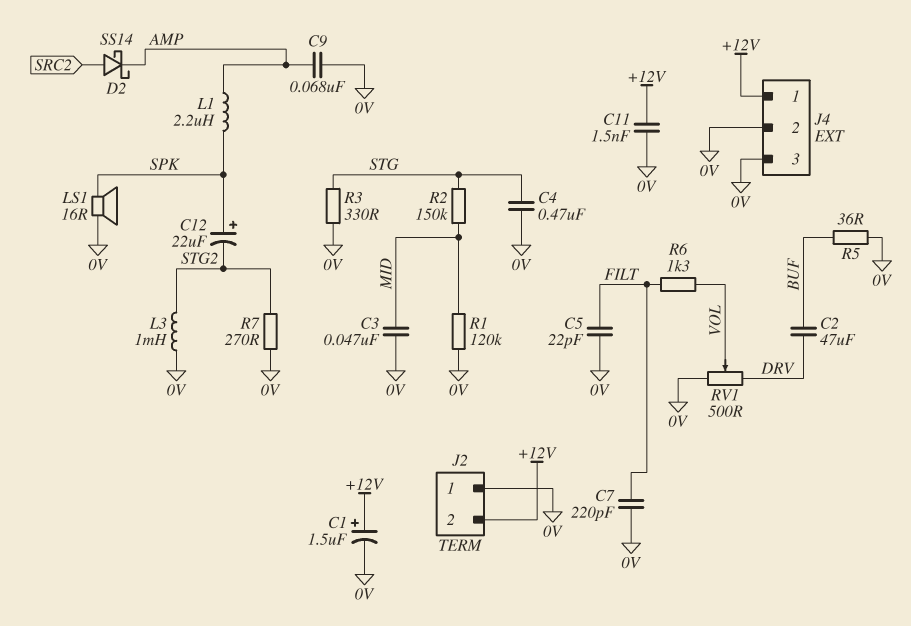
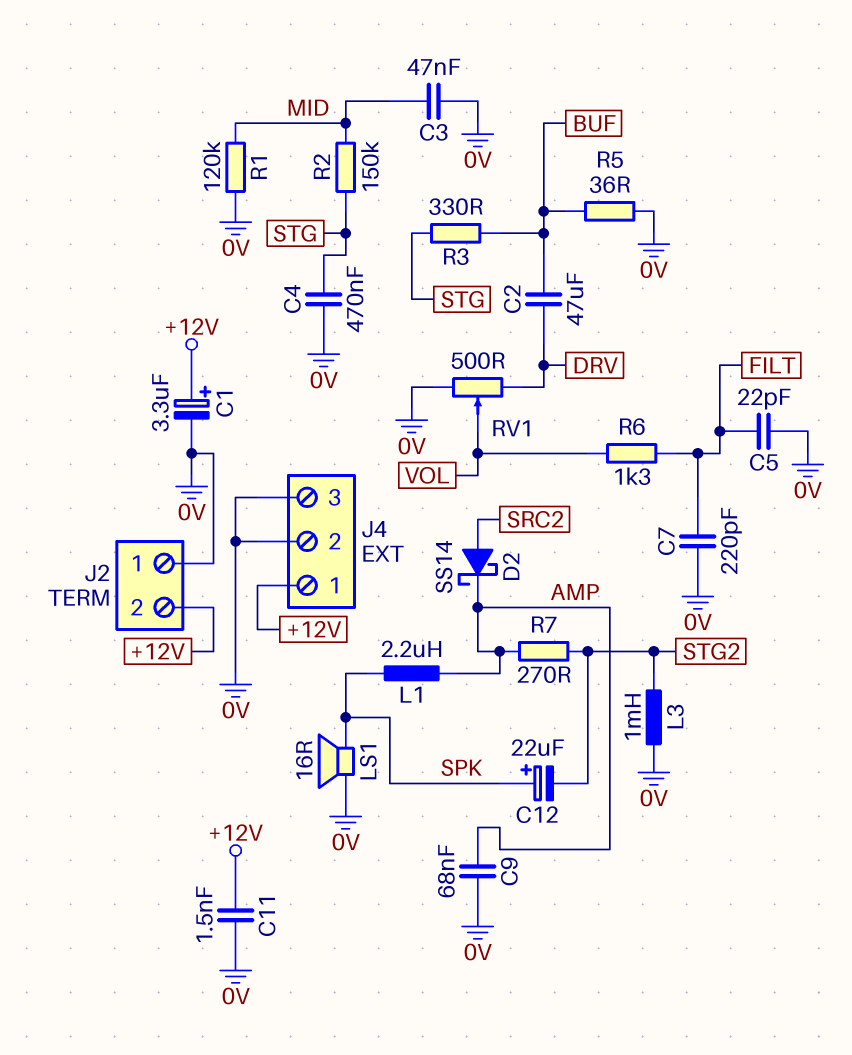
C1: 1.5uF (plus +12V, minus 0V) -> 3.3uF (plus +12V, minus 0V)
R3: 330 (0V, STG) -> 330 (BUF, STG)
R7: 270 (0V, STG2) -> 270 (AMP, STG2)

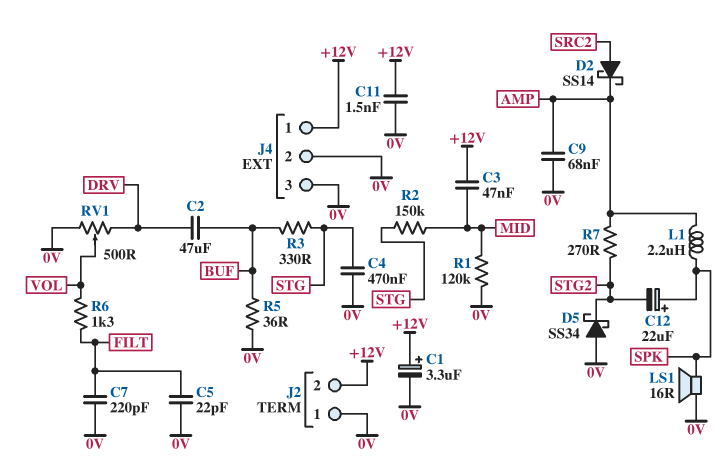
C3: 47nF (0V, MID) -> 47nF (+12V, MID)
D5: none -> schottky SS34 (A 0V, K STG2)
L3: 1mH (0V, STG2) -> none

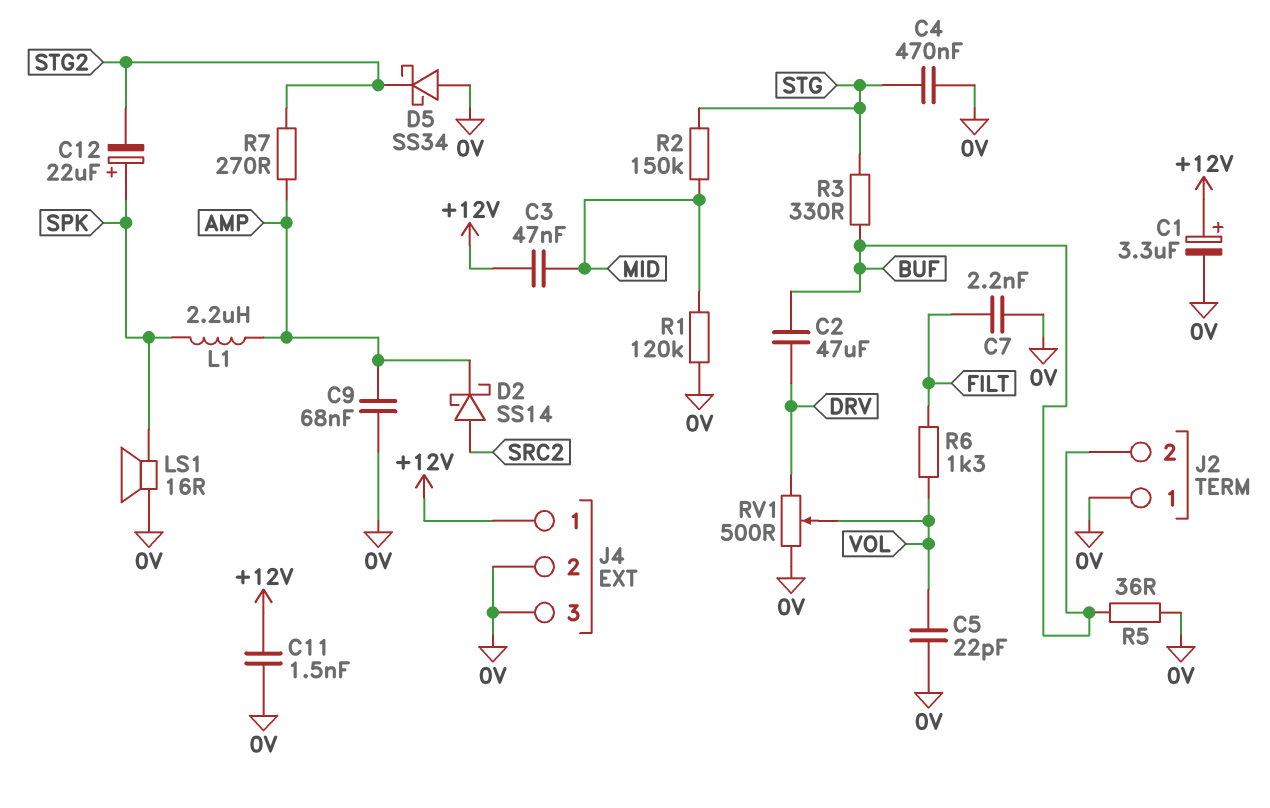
C5: 22pF (0V, FILT) -> 22pF (0V, VOL)
C7: 220pF (0V, FILT) -> 2.2nF (0V, FILT)
J2 pin 2: +12V -> BUF

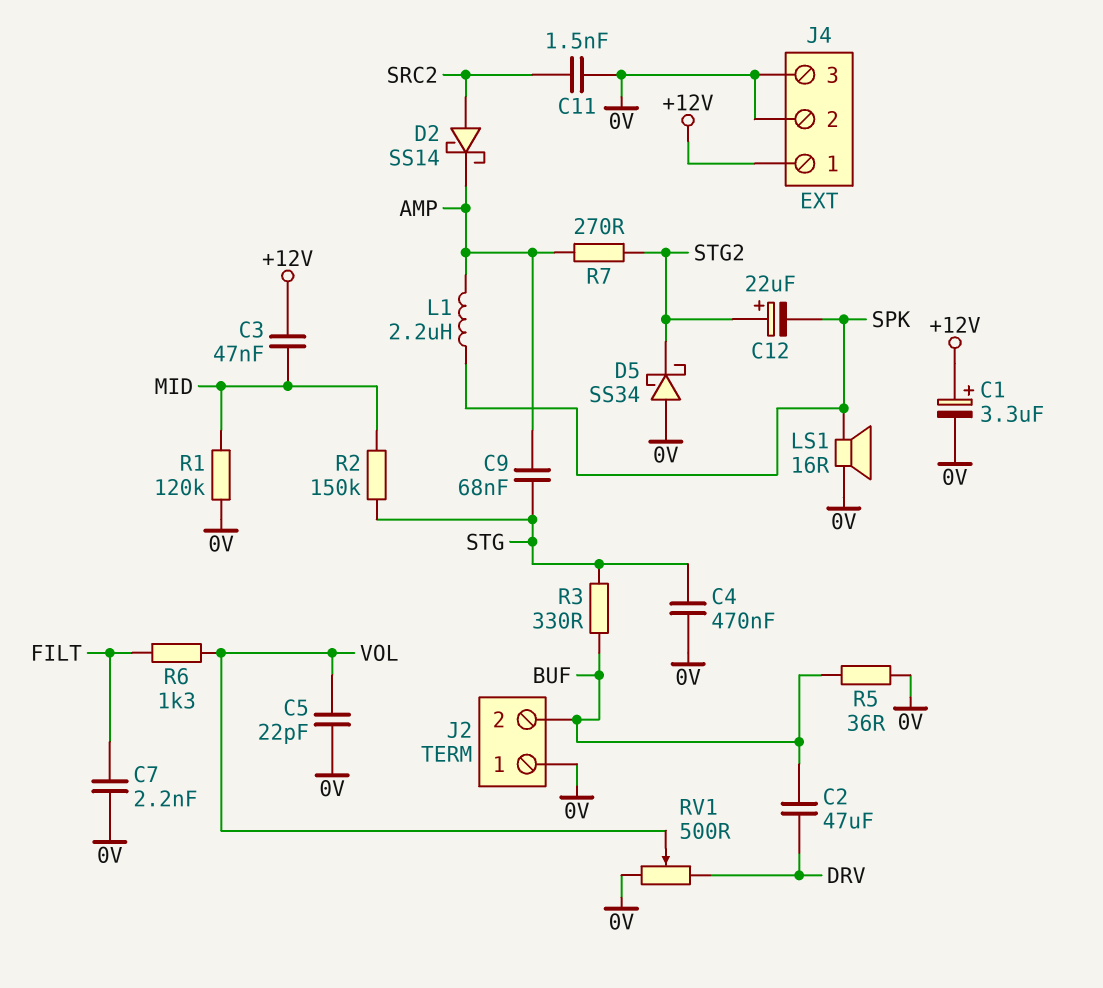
C9: 68nF (0V, AMP) -> 68nF (AMP, STG)
C11: 1.5nF (+12V, 0V) -> 1.5nF (0V, SRC2)
C12: 22uF (plus SPK, minus STG2) -> 22uF (plus STG2, minus SPK)

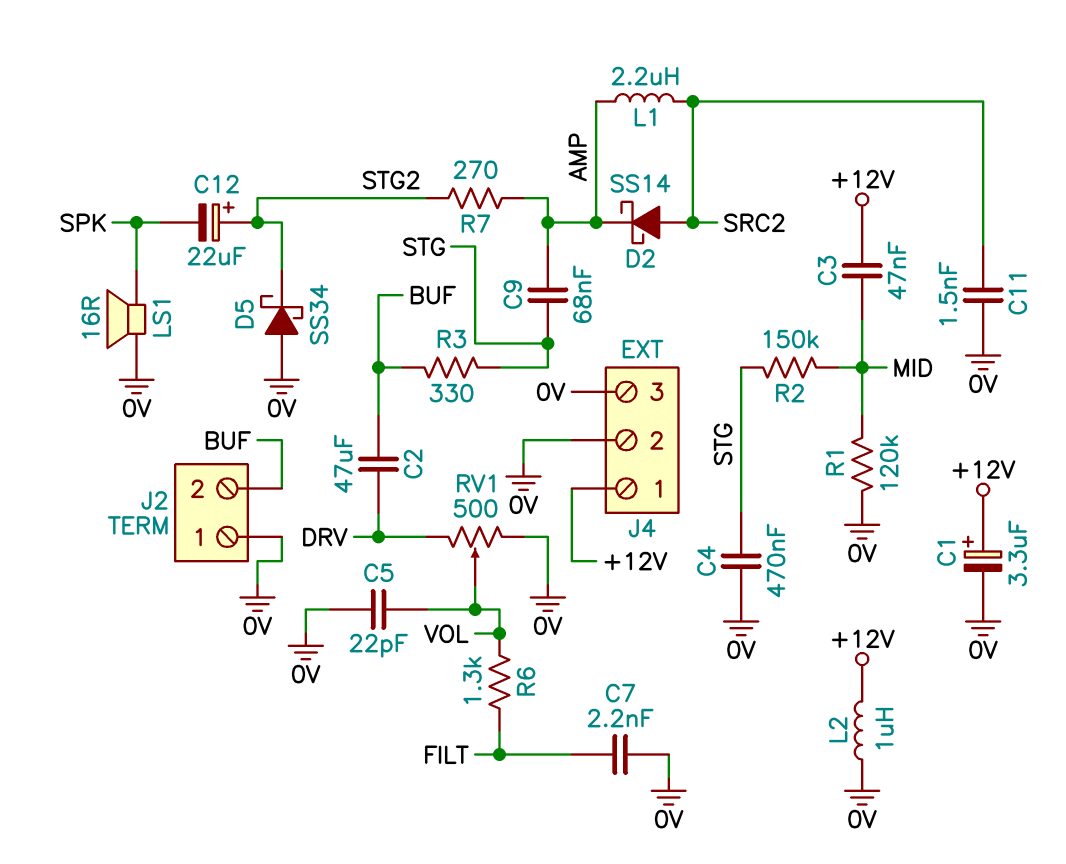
L1: 2.2uH (AMP, SPK) -> 2.2uH (AMP, SRC2)
L2: none -> 1uH (+12V, 0V)
R5: 36 (0V, BUF) -> none

